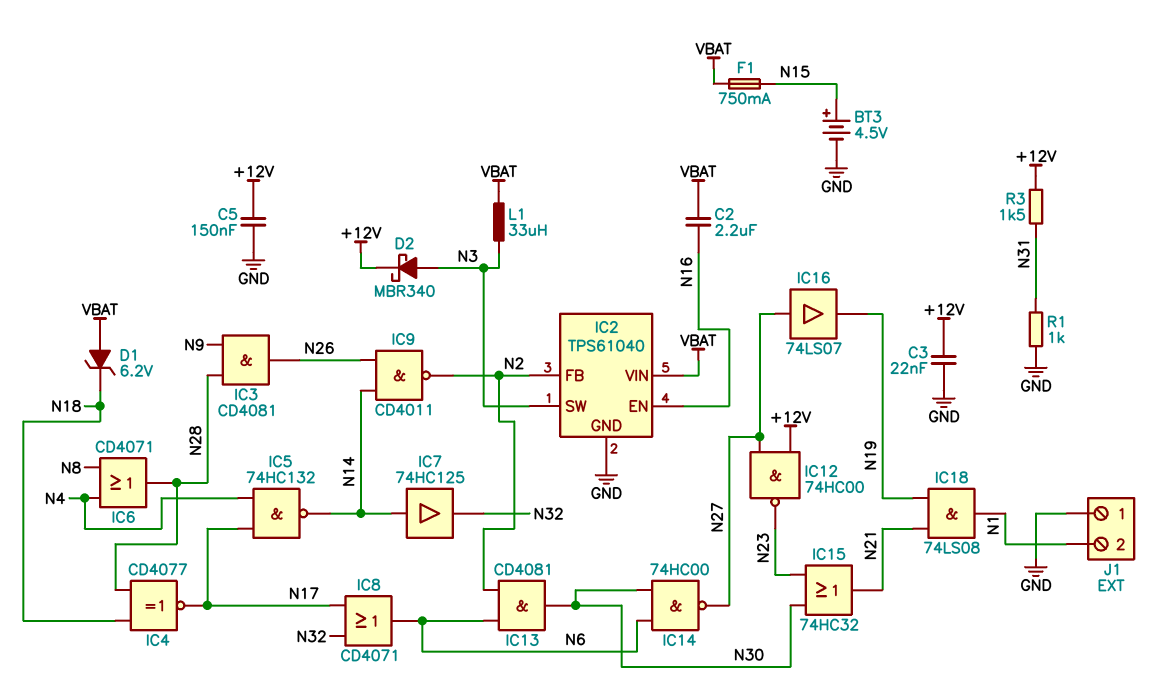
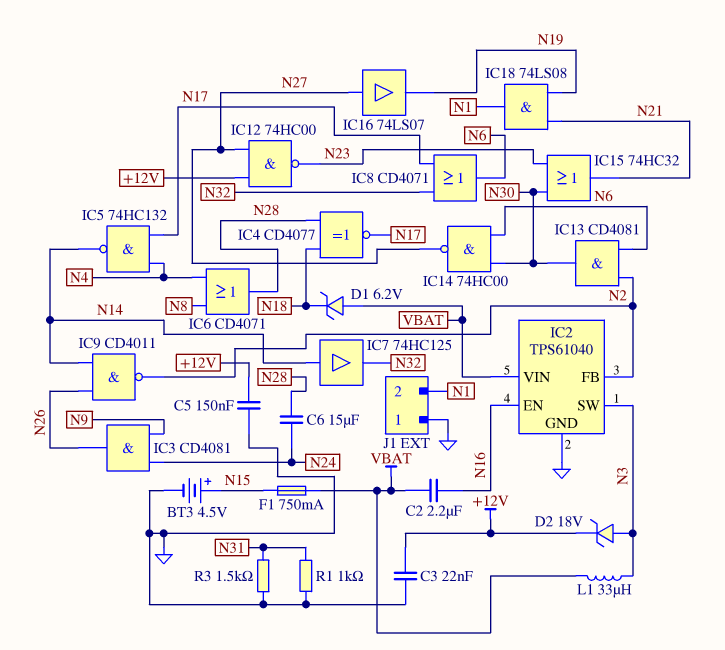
C6: none -> 15uF (N24, N28)
D2: schottky MBR340 (A N3, K +12V) -> zener 18V (A N3, K +12V)
IC3: AND CD4081 (in N9, in N28, out N26) -> AND CD4081 (in N9, in N24, out N26)
R3: 1.5k (+12V, N31) -> 1.5k (GND, N31)

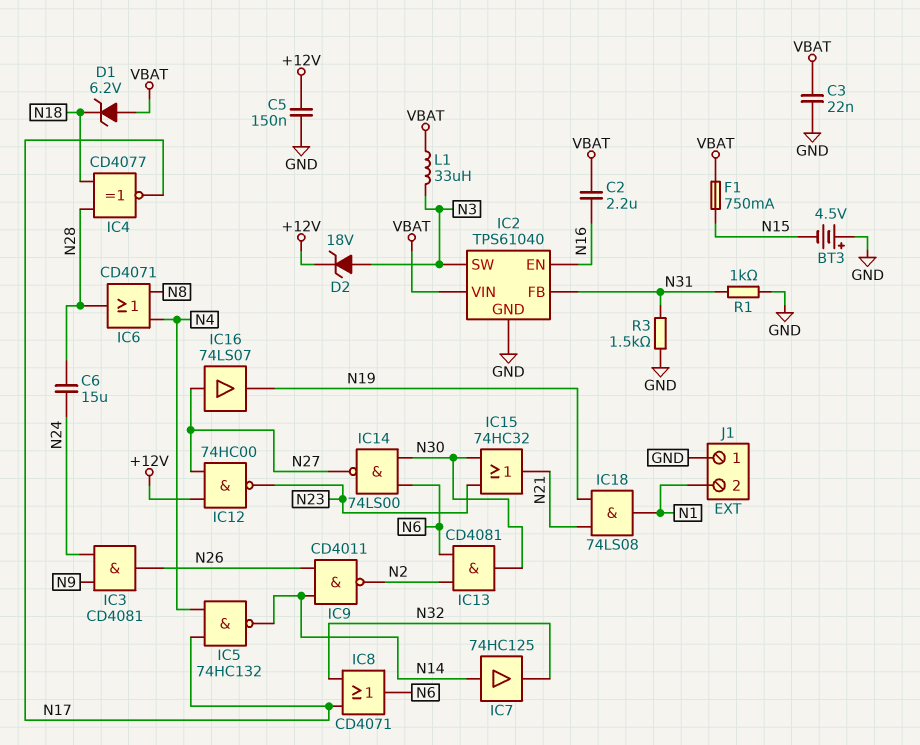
BT3: 4.5V (plus N15, minus GND) -> 4.5V (plus GND, minus N15)
C3: 22nF (+12V, GND) -> 22nF (GND, VBAT)
IC2 pin FB: N2 -> N31
IC14: NAND 74HC00 (in N6, in N30, out N27) -> NAND 74LS00 (in N6, in N30, out N27)

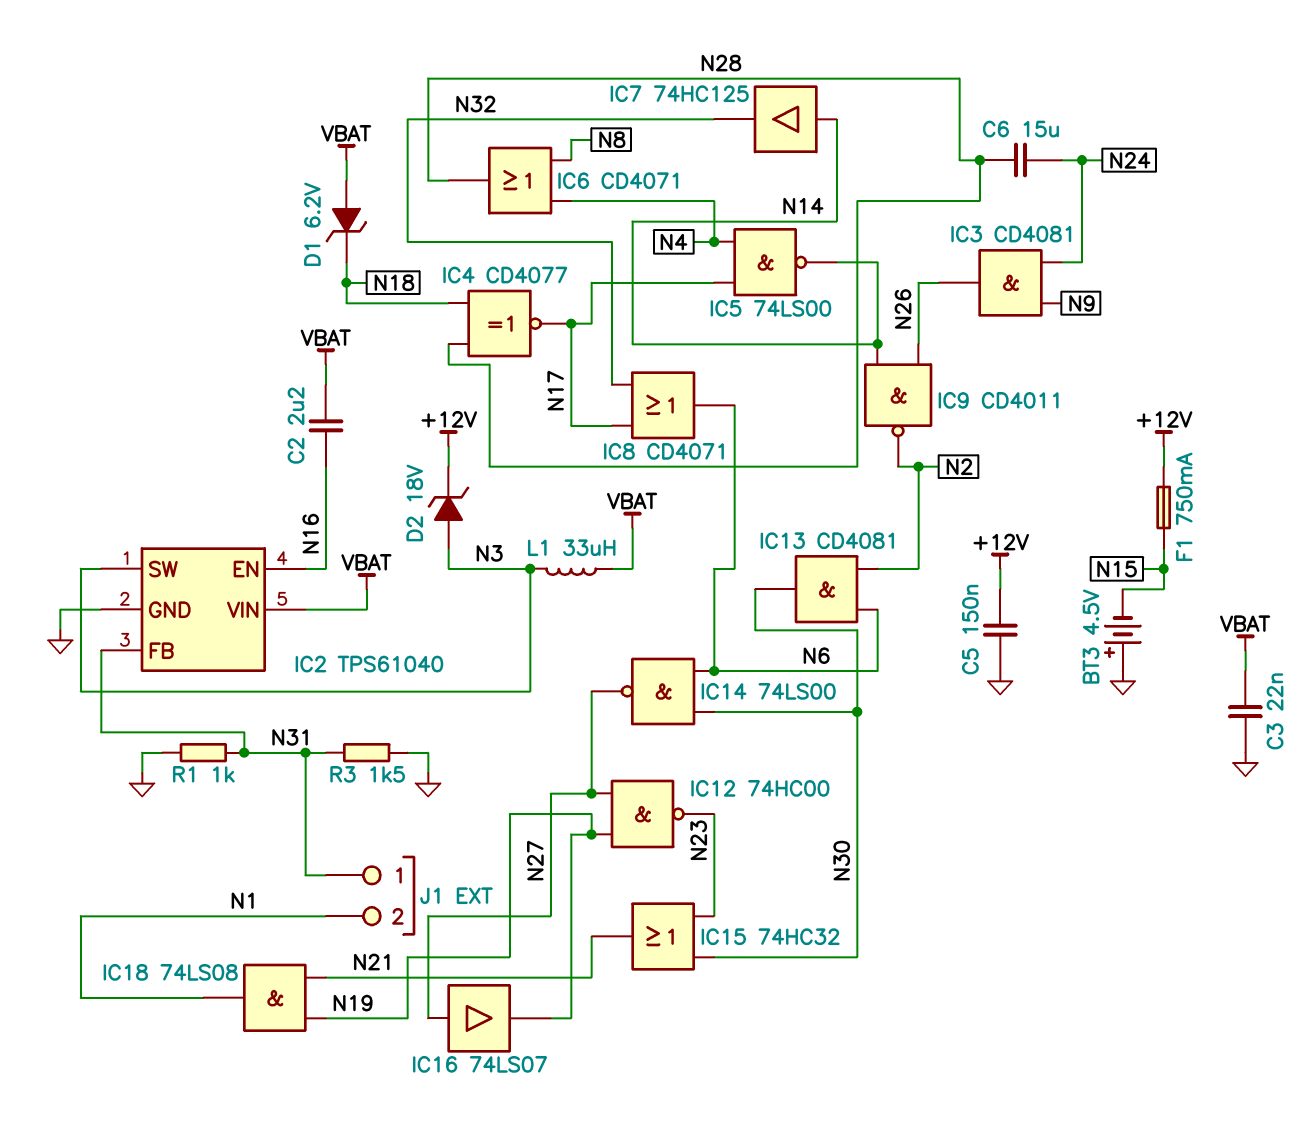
F1: 750mA (N15, VBAT) -> 750mA (+12V, N15)
IC5: NAND 74HC132 (in N4, in N17, out N14) -> NAND 74LS00 (in N4, in N17, out N14)
IC12: NAND 74HC00 (in +12V, in N27, out N23) -> NAND 74HC00 (in N19, in N27, out N23)
J1 pin 1: GND -> N31

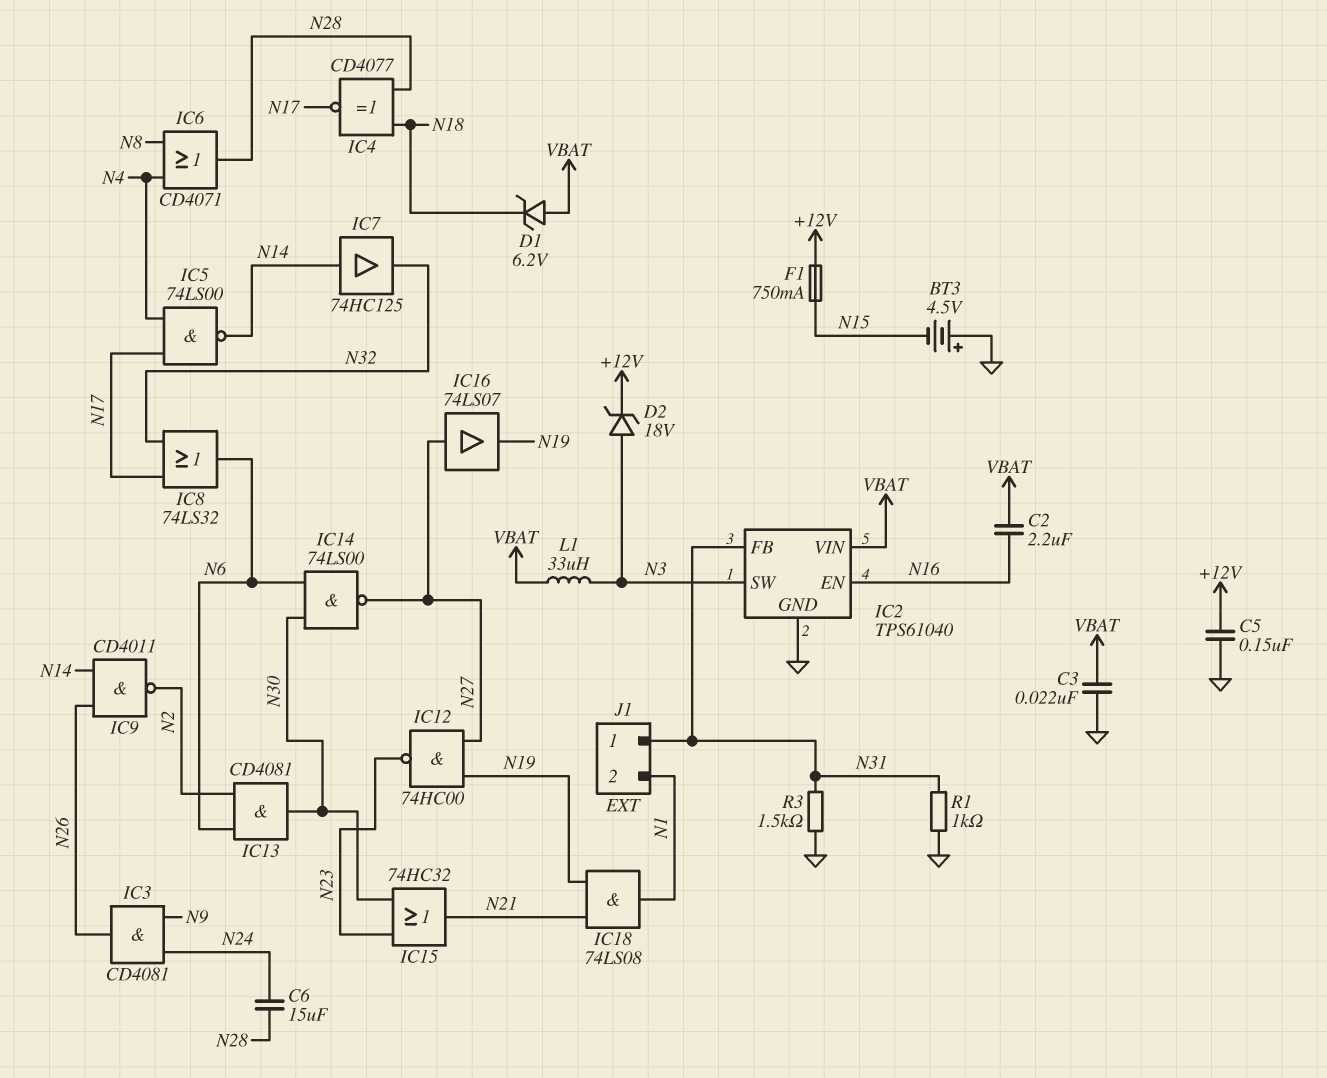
IC8: OR CD4071 (in N17, in N32, out N6) -> OR 74LS32 (in N17, in N32, out N6)

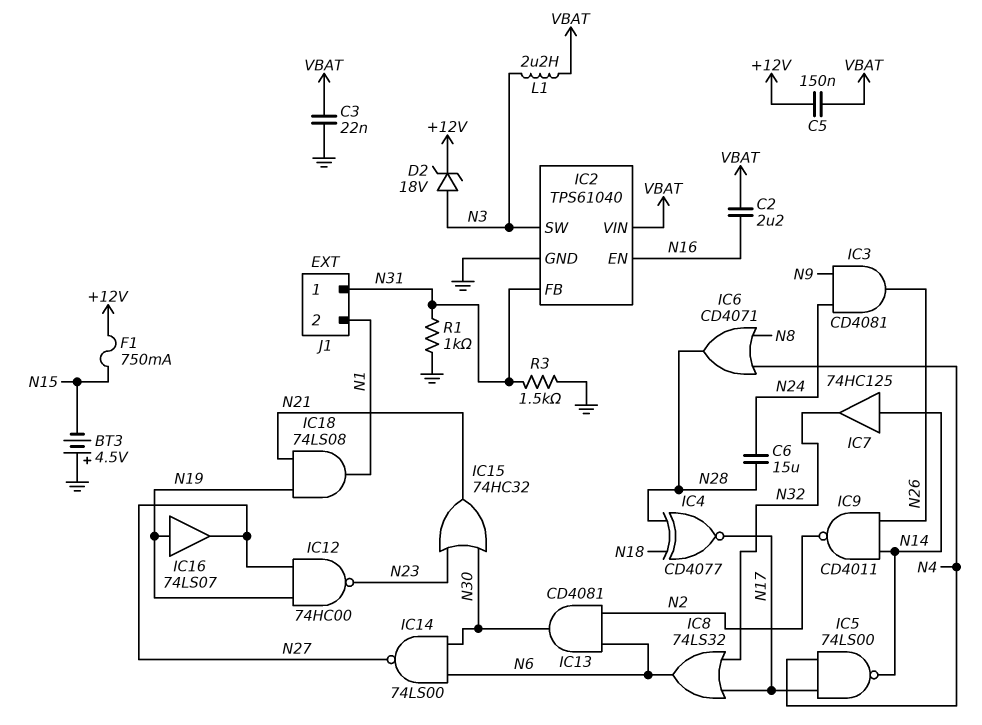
C5: 150nF (+12V, GND) -> 150nF (+12V, VBAT)
D1: zener 6.2V (A VBAT, K N18) -> none
IC16: buffer 74LS07 (in N27, out N19) -> buffer 74LS07 (in N19, out N27)
L1: 33uH (N3, VBAT) -> 2.2uH (N3, VBAT)

